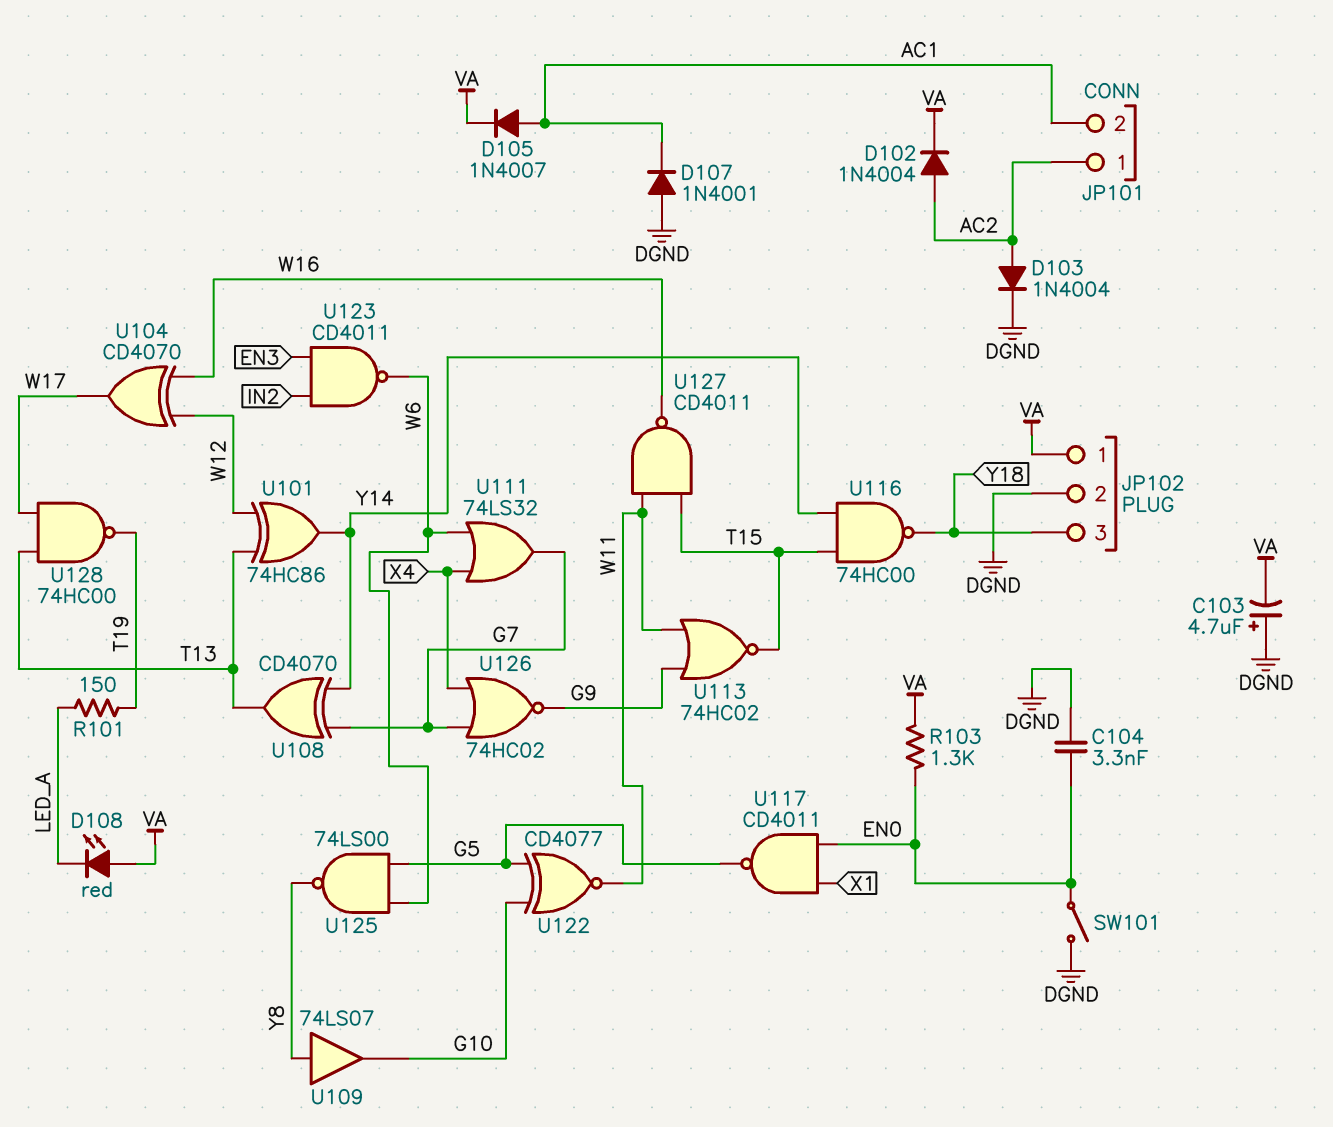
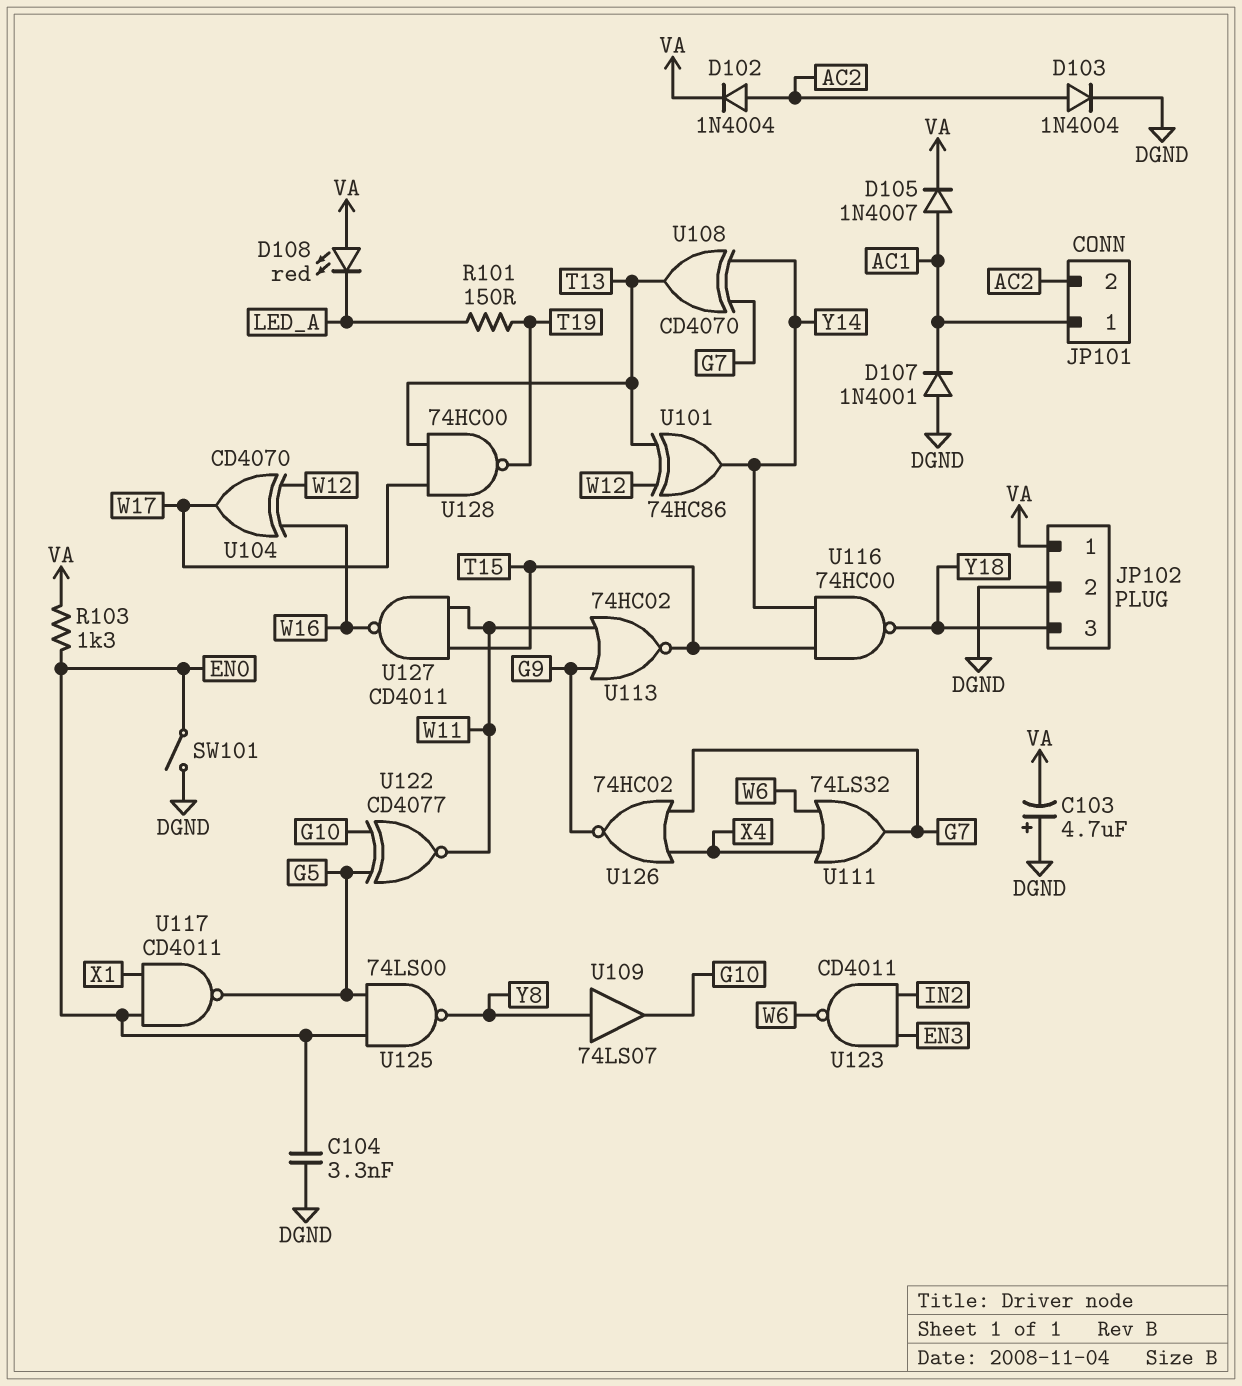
JP101 pin 1: AC2 -> AC1
JP101 pin 2: AC1 -> AC2
U125: NAND 74LS00 (in G5, in W6, out Y8) -> NAND 74LS00 (in EN0, in G5, out Y8)

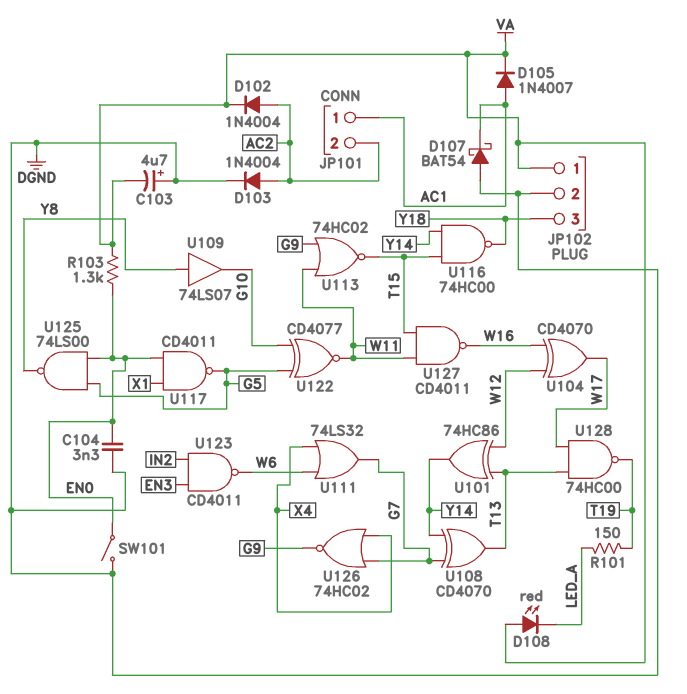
D107: diode 1N4001 (A DGND, K AC1) -> schottky BAT54 (A DGND, K AC1)

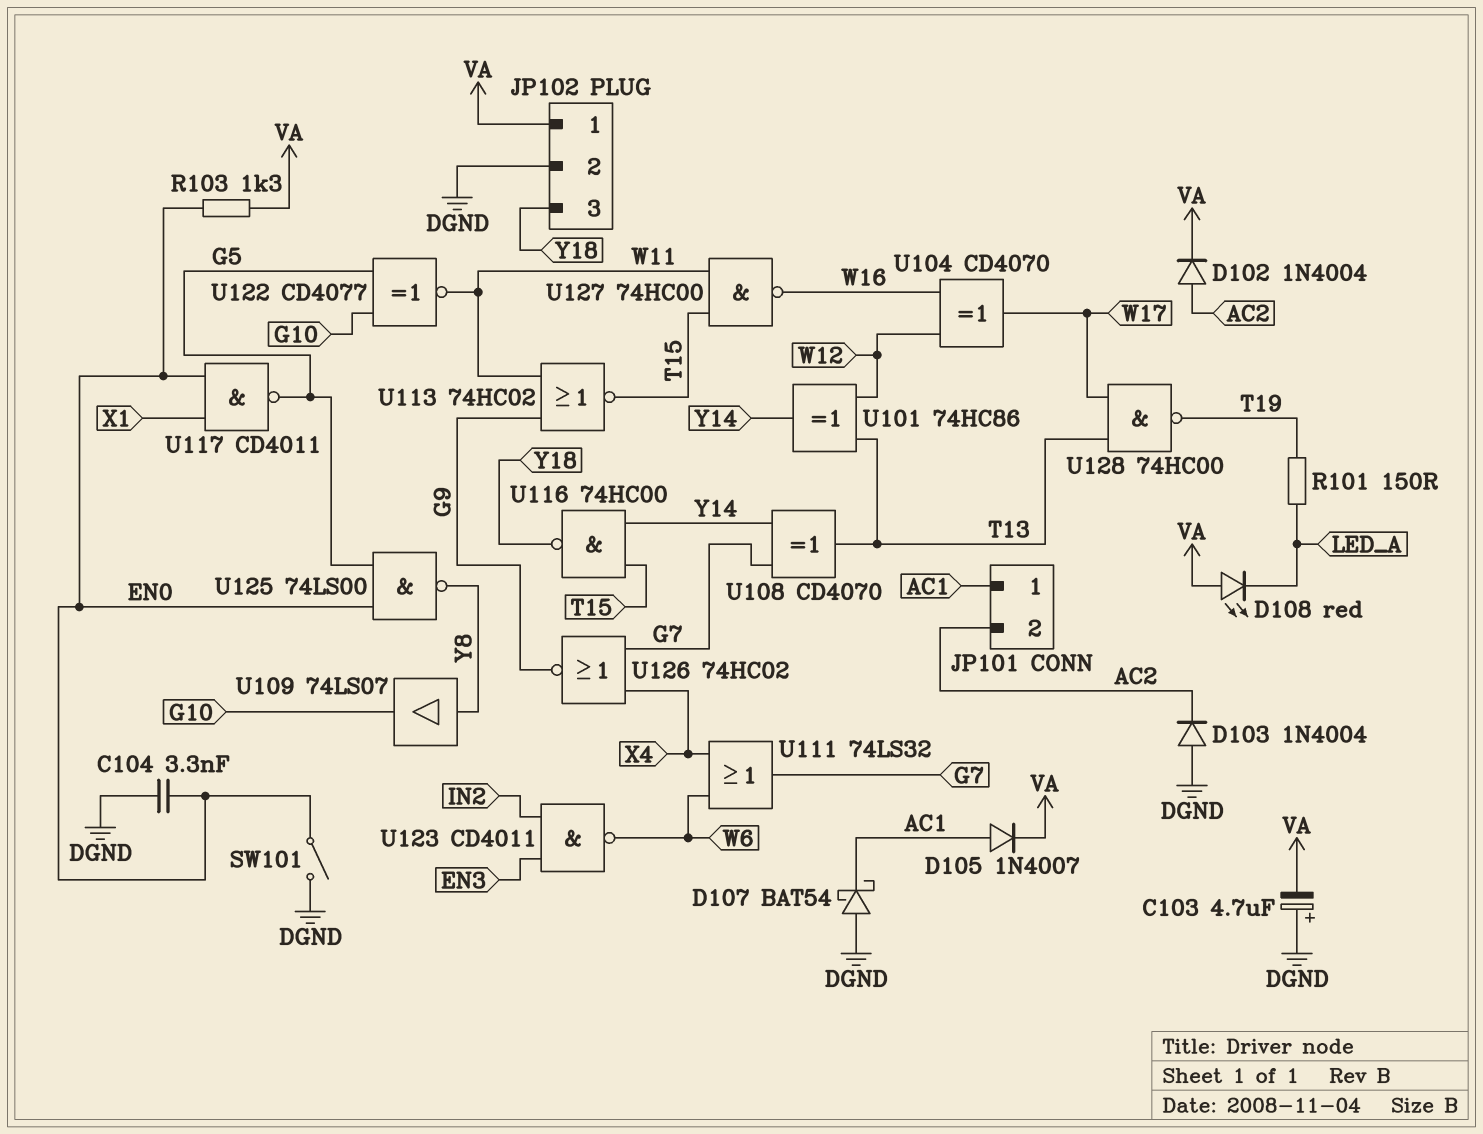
D103: diode 1N4004 (A AC2, K DGND) -> diode 1N4004 (A DGND, K AC2)
U127: NAND CD4011 (in T15, in W11, out W16) -> NAND 74HC00 (in T15, in W11, out W16)

